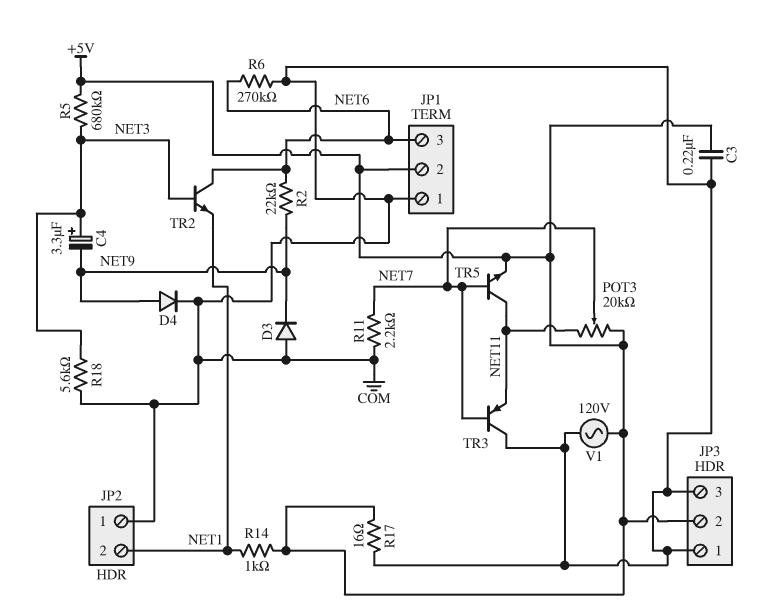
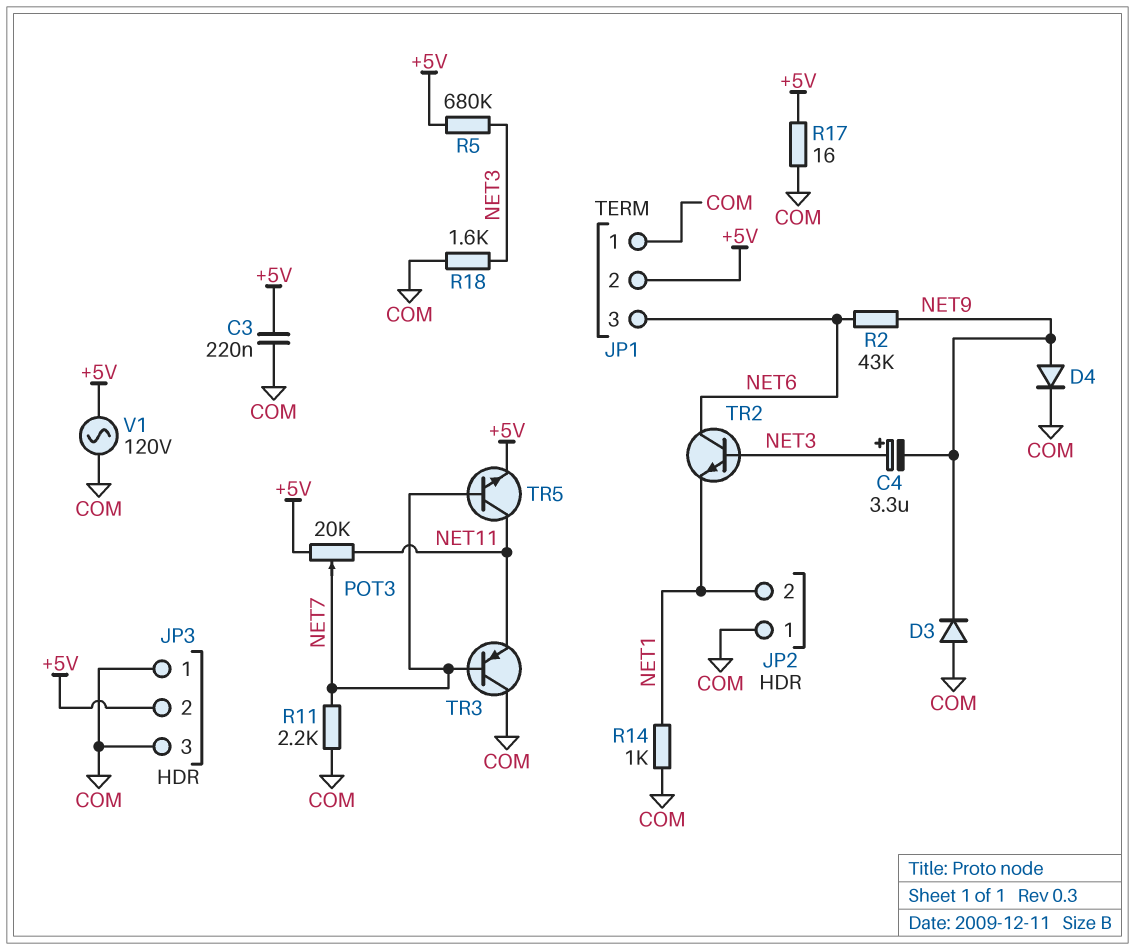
R2: 22k (NET6, NET9) -> 43k (NET6, NET9)
R6: 270k (COM, NET6) -> none
R14: 1k (+5V, NET1) -> 1k (COM, NET1)
R18: 5.6k (COM, NET3) -> 1.6k (COM, NET3)

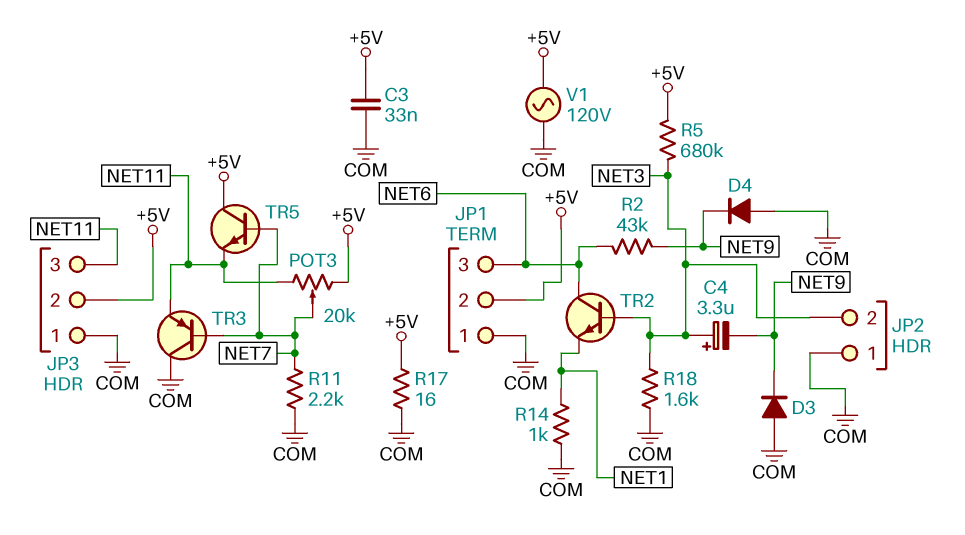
C3: 220nF (+5V, COM) -> 33nF (+5V, COM)
D4: diode (A NET9, K COM) -> diode (A COM, K NET9)
JP2 pin 2: NET1 -> NET3
JP3 pin 3: COM -> NET11
TR5: NPN (B NET7, C NET11, E +5V) -> NPN (B NET7, C +5V, E NET11)

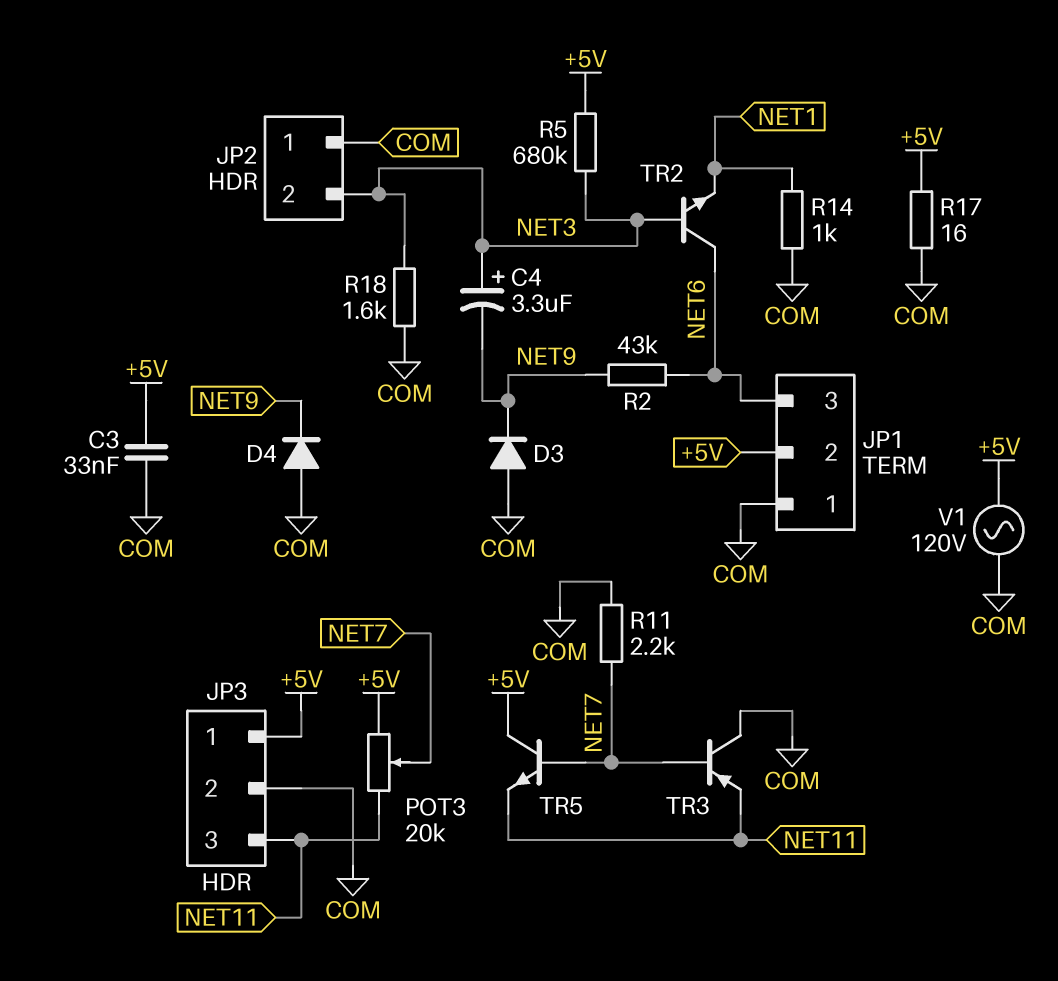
JP3 pin 1: COM -> +5V
JP3 pin 2: +5V -> COM

